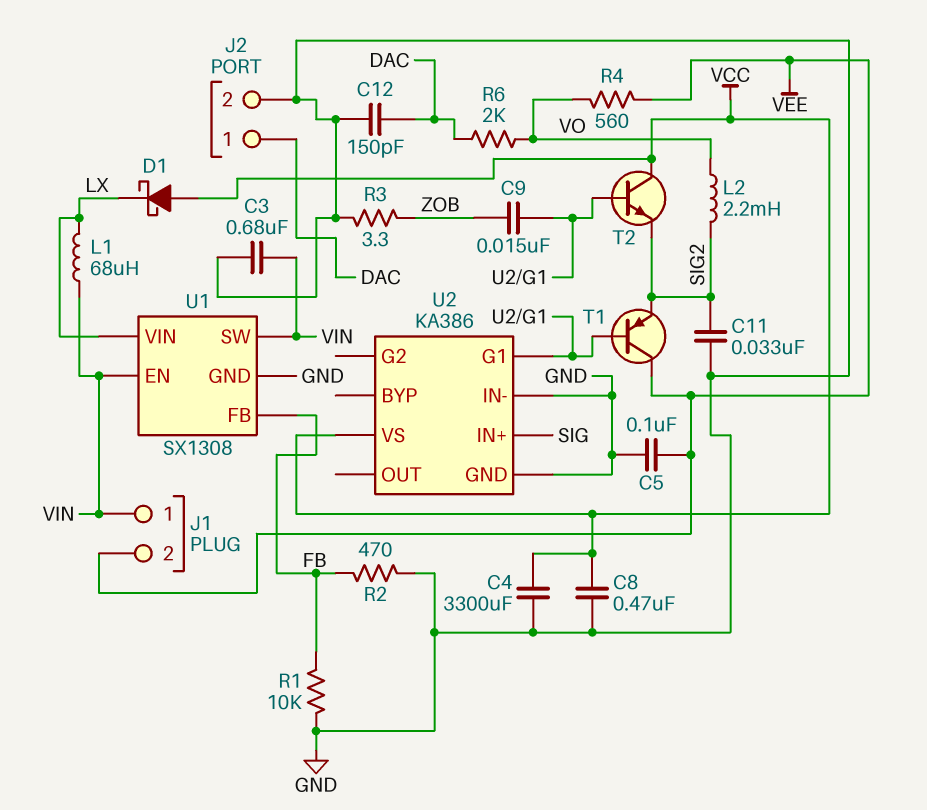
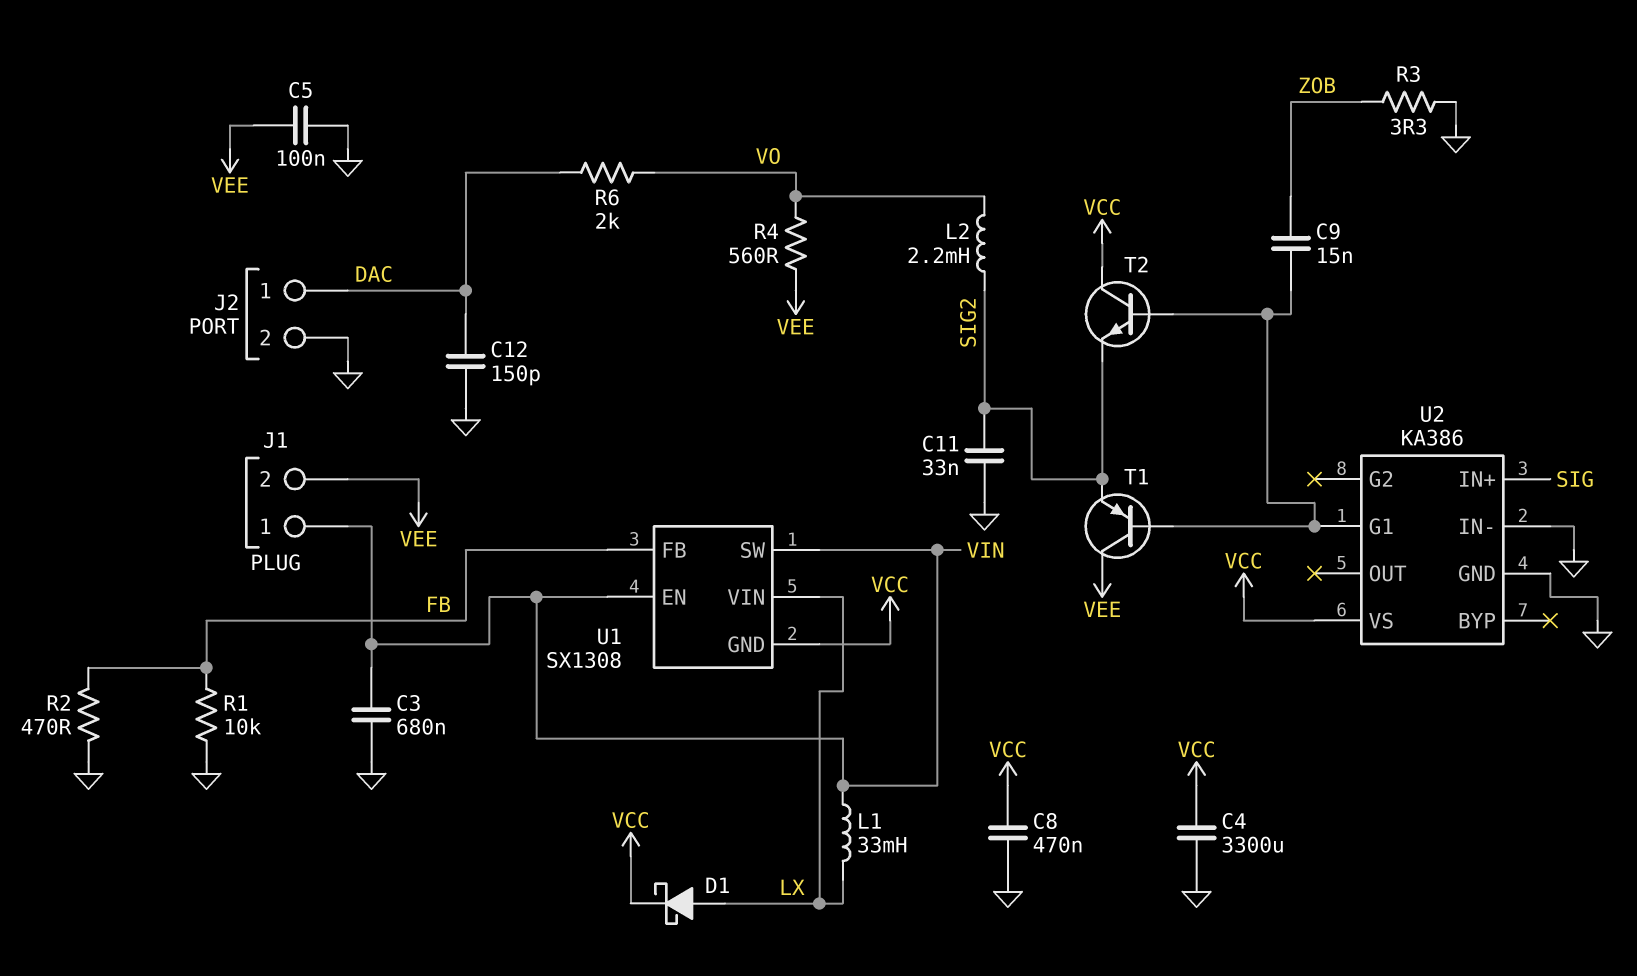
D1: schottky (A VCC, K LX) -> schottky (A LX, K VCC)
L1: 68uH (LX, VIN) -> 33mH (LX, VIN)
U1 pin GND: GND -> VCC

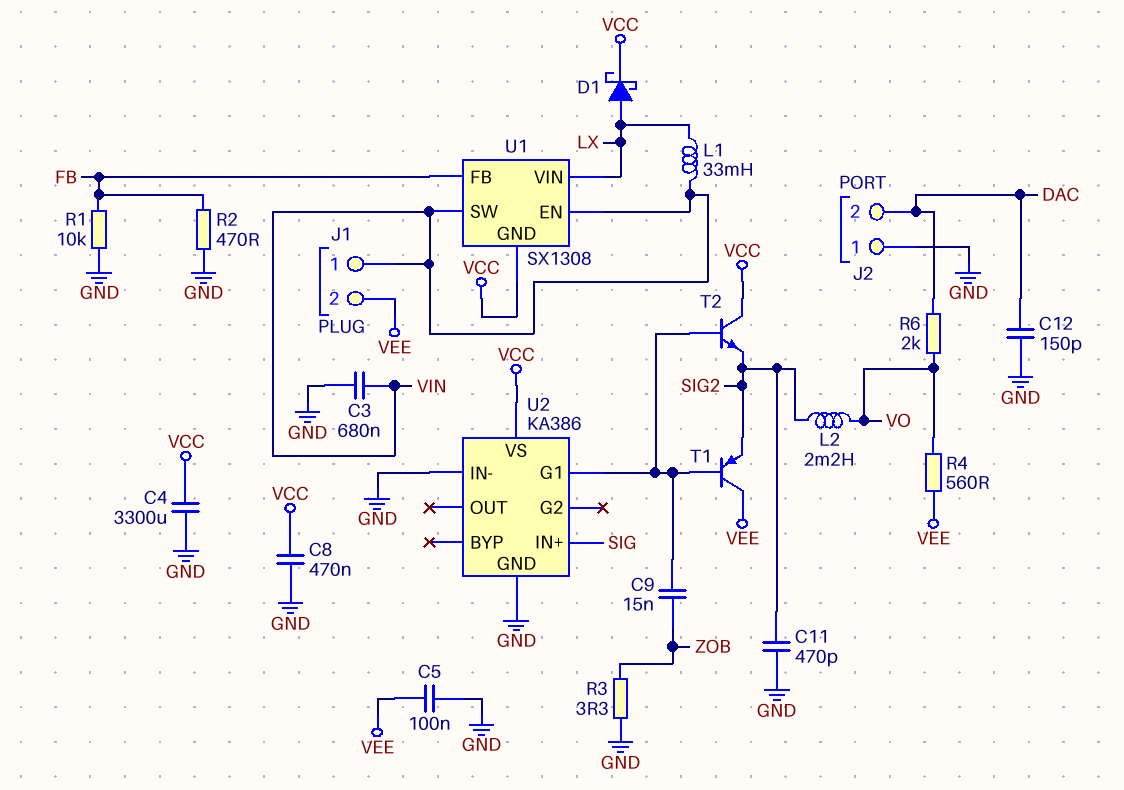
C11: 33nF (GND, SIG2) -> 470pF (GND, SIG2)
J2 pin 1: DAC -> GND
J2 pin 2: GND -> DAC

